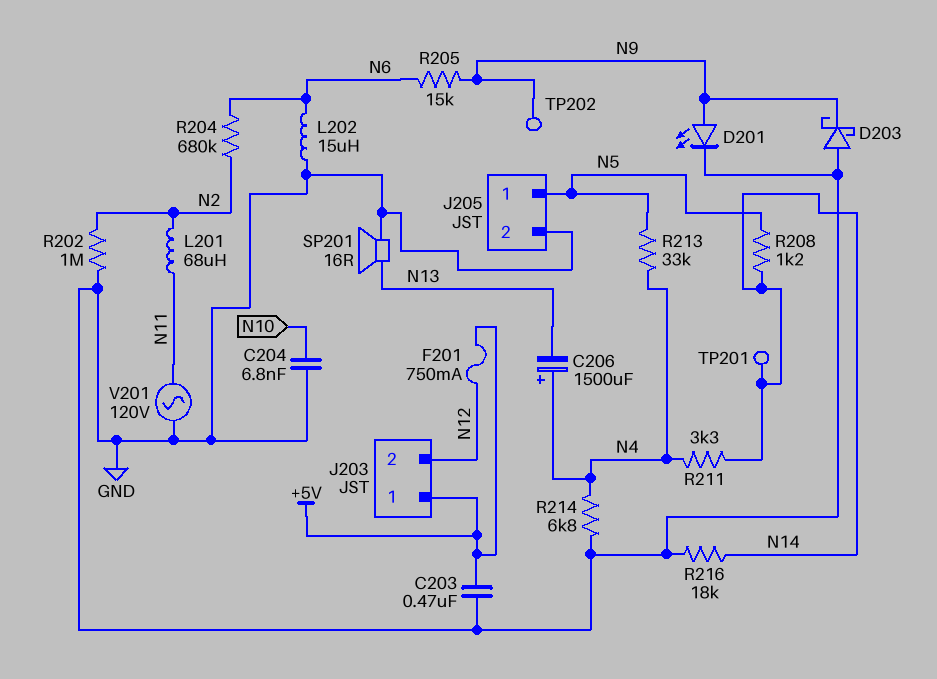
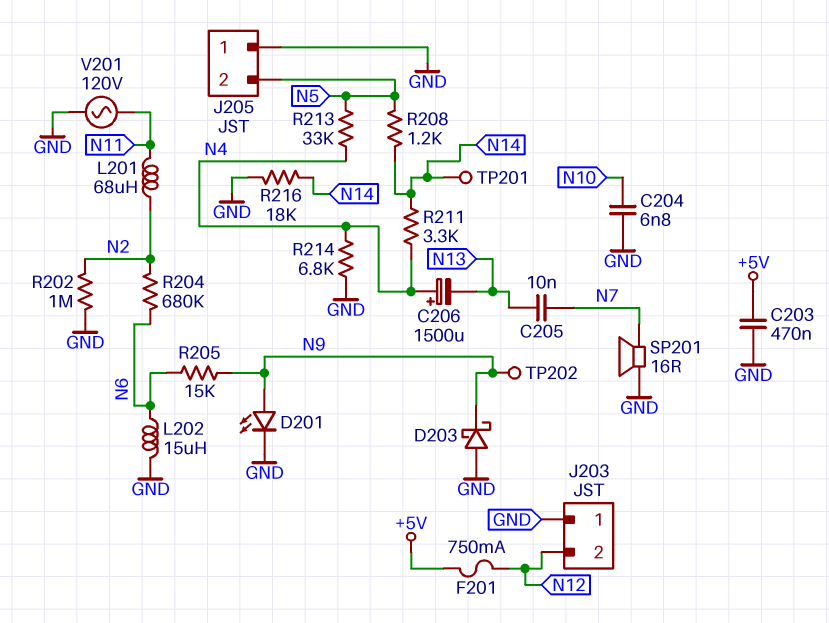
C205: none -> 10nF (N7, N13)
J203 pin 1: +5V -> GND
J205 pin 1: N5 -> GND
J205 pin 2: GND -> N5
SP201: speaker 16R (GND, N13) -> speaker 16R (GND, N7)

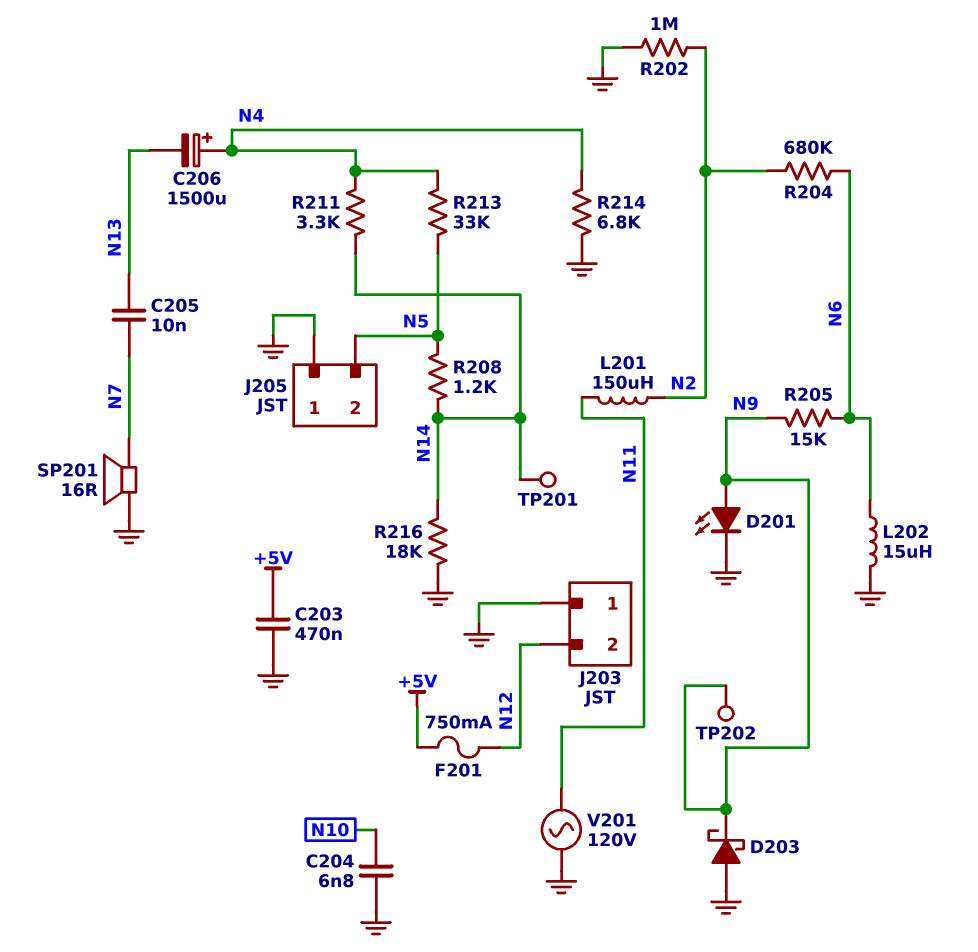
L201: 68uH (N2, N11) -> 150uH (N2, N11)

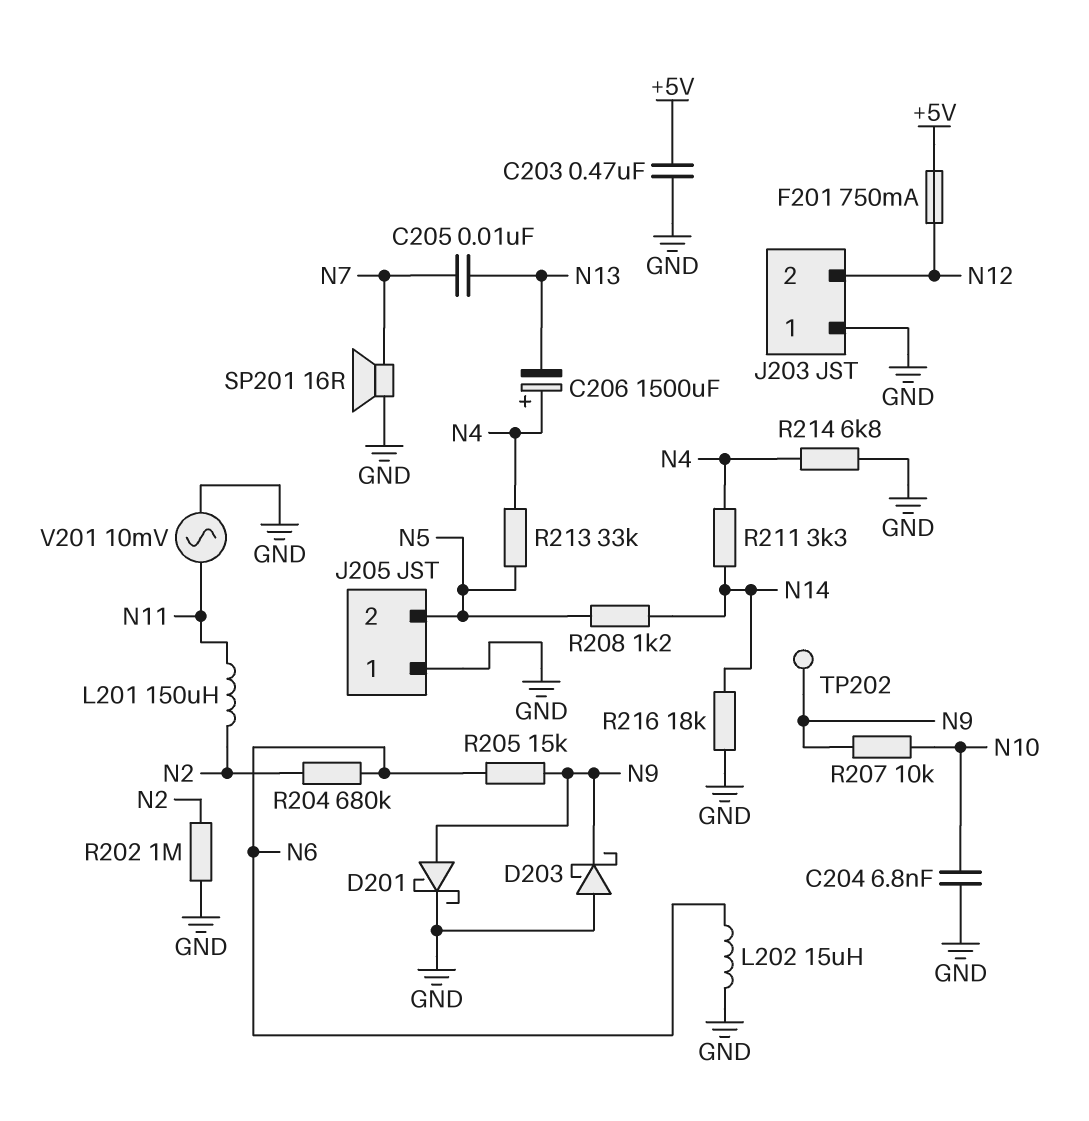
D201: LED (A N9, K GND) -> schottky (A N9, K GND)
R207: none -> 10k (N9, N10)
TP201: test point (N14) -> none
V201: AC 120V (GND, N11) -> AC 10mV (GND, N11)

